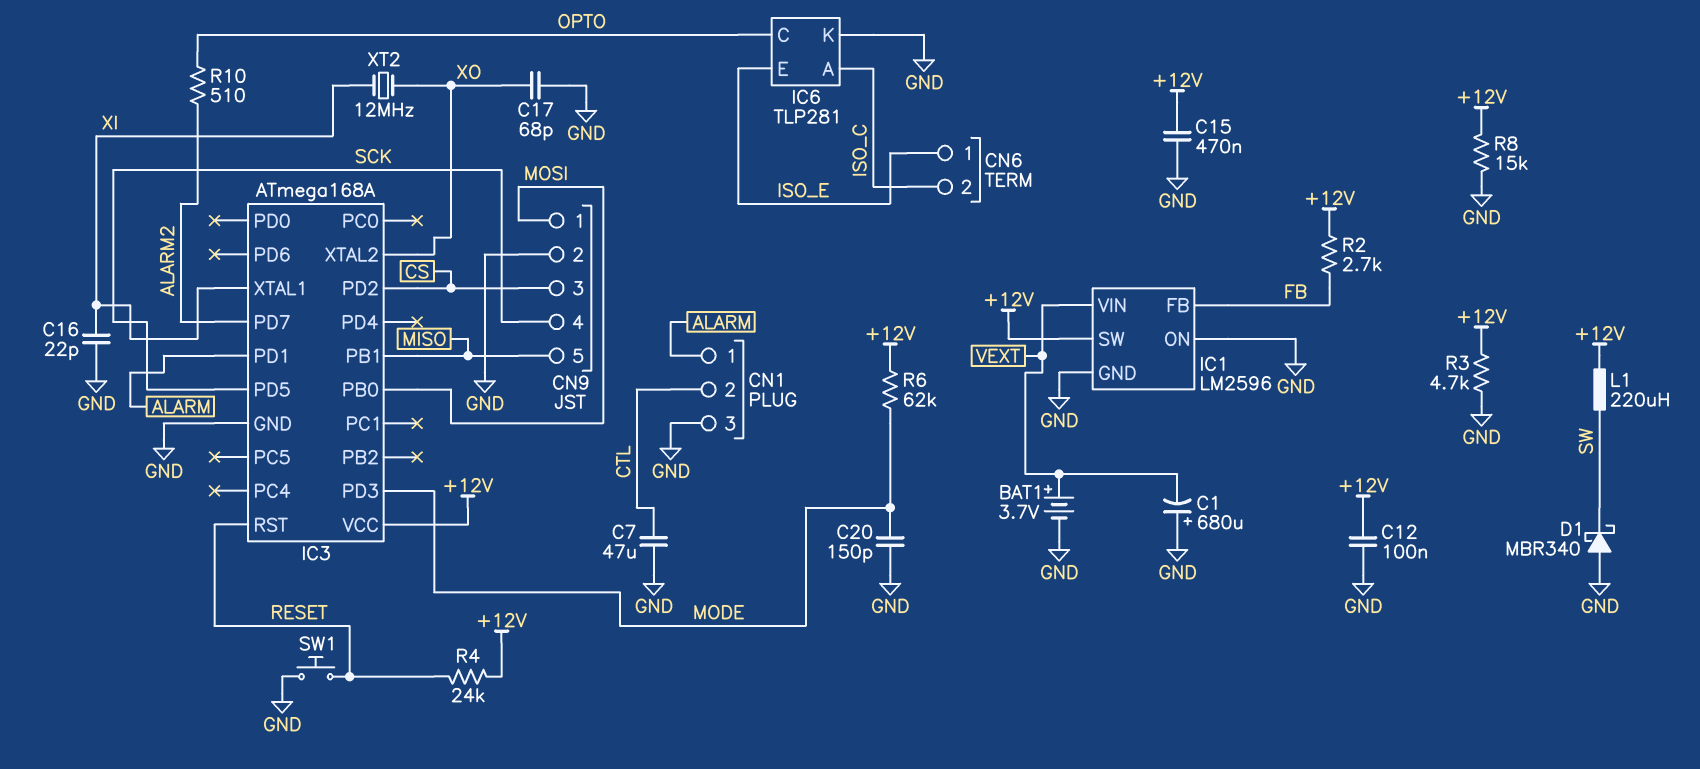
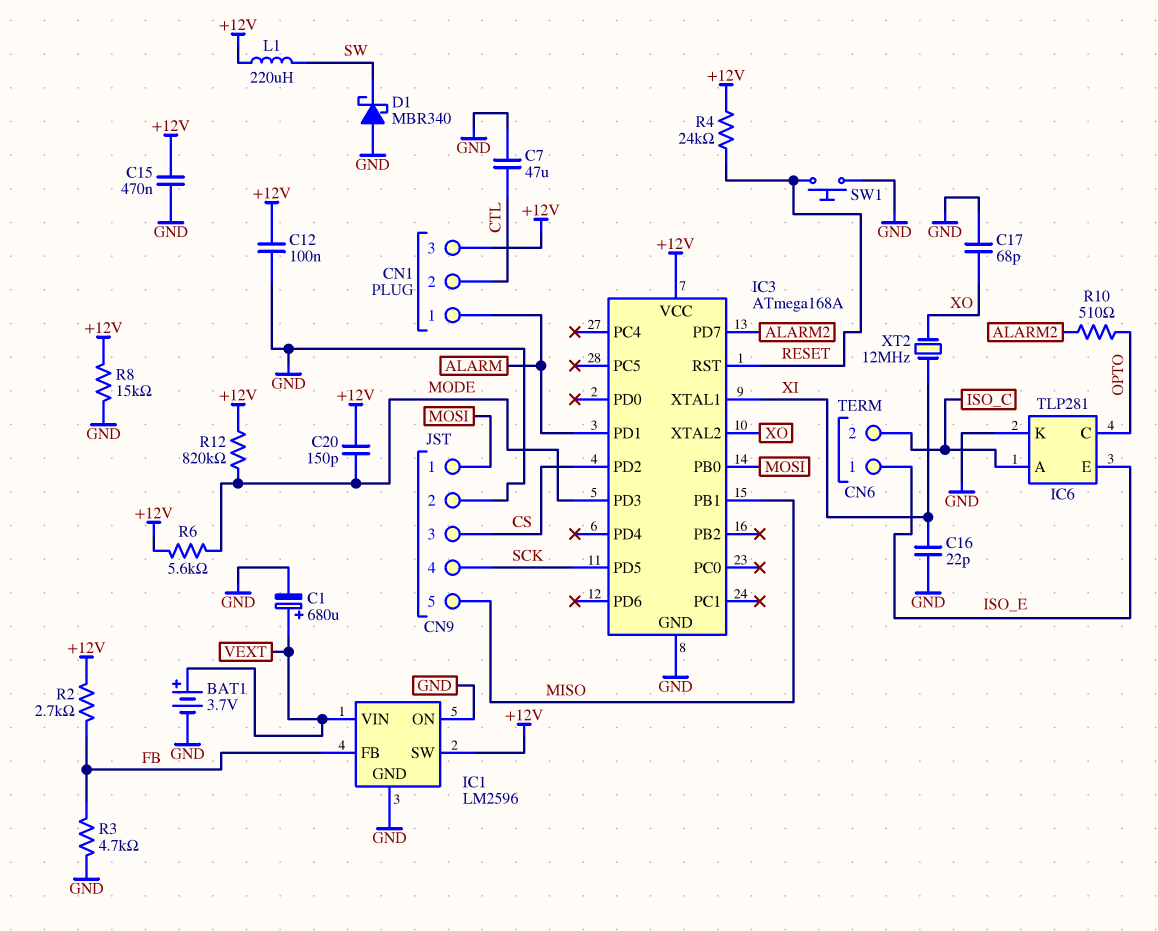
C1: 680uF (plus GND, minus VEXT) -> 680uF (plus VEXT, minus GND)
C20: 150pF (GND, MODE) -> 150pF (+12V, MODE)
CN1 pin 3: GND -> +12V
R3: 4.7k (+12V, GND) -> 4.7k (FB, GND)
R6: 62k (+12V, MODE) -> 5.6k (+12V, MODE)
R12: none -> 820k (+12V, MODE)

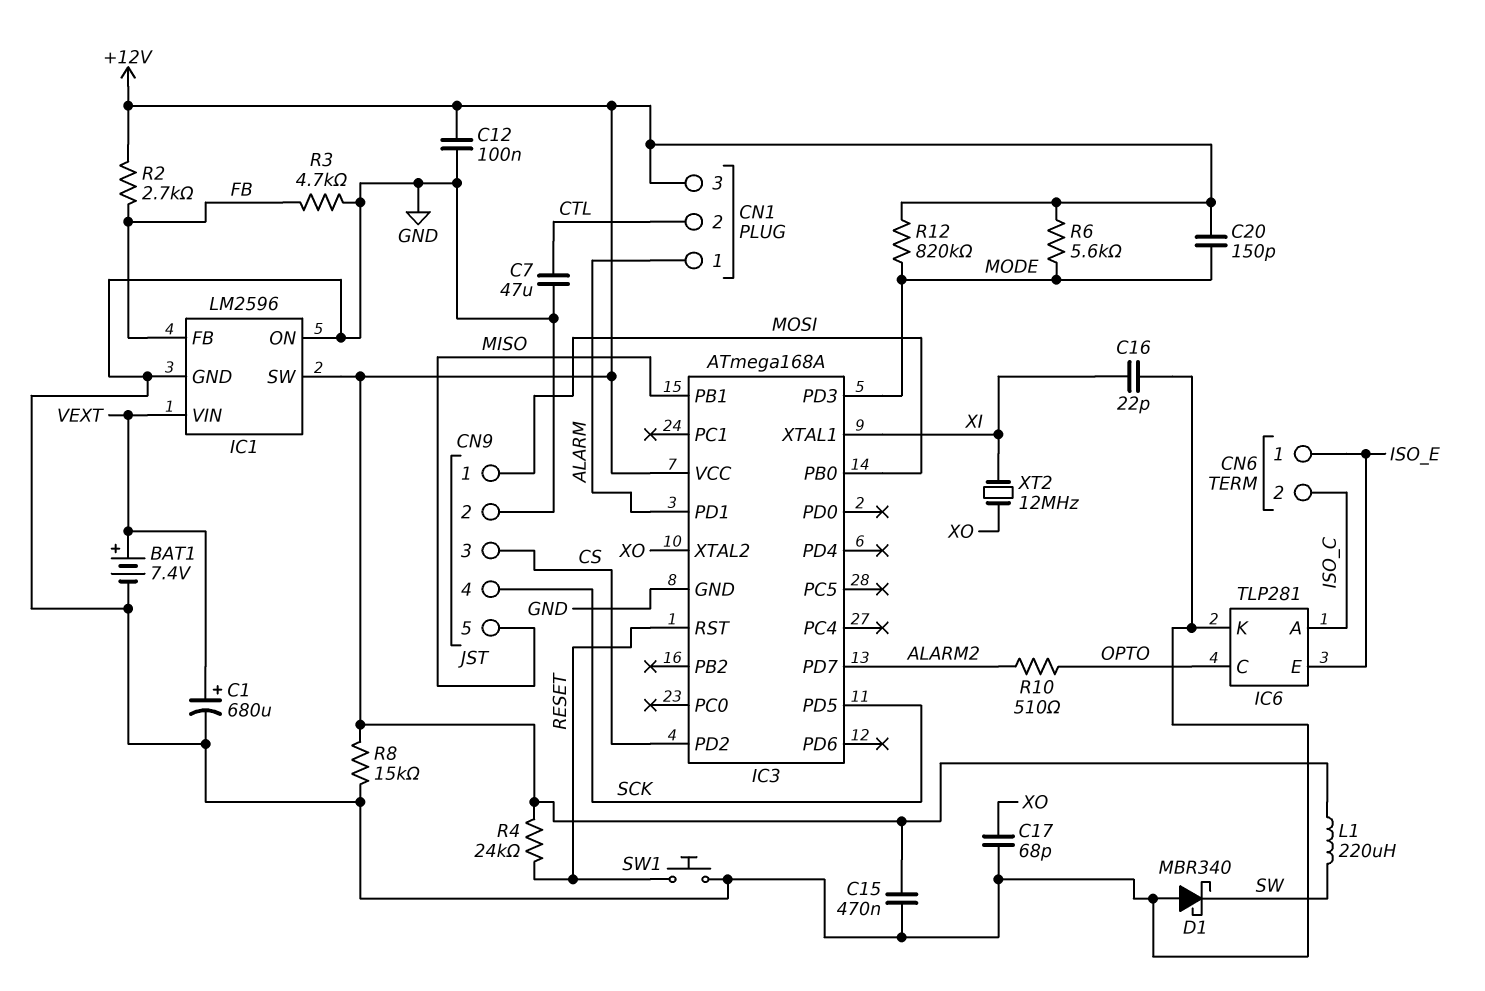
BAT1: 3.7V (plus VEXT, minus GND) -> 7.4V (plus VEXT, minus GND)

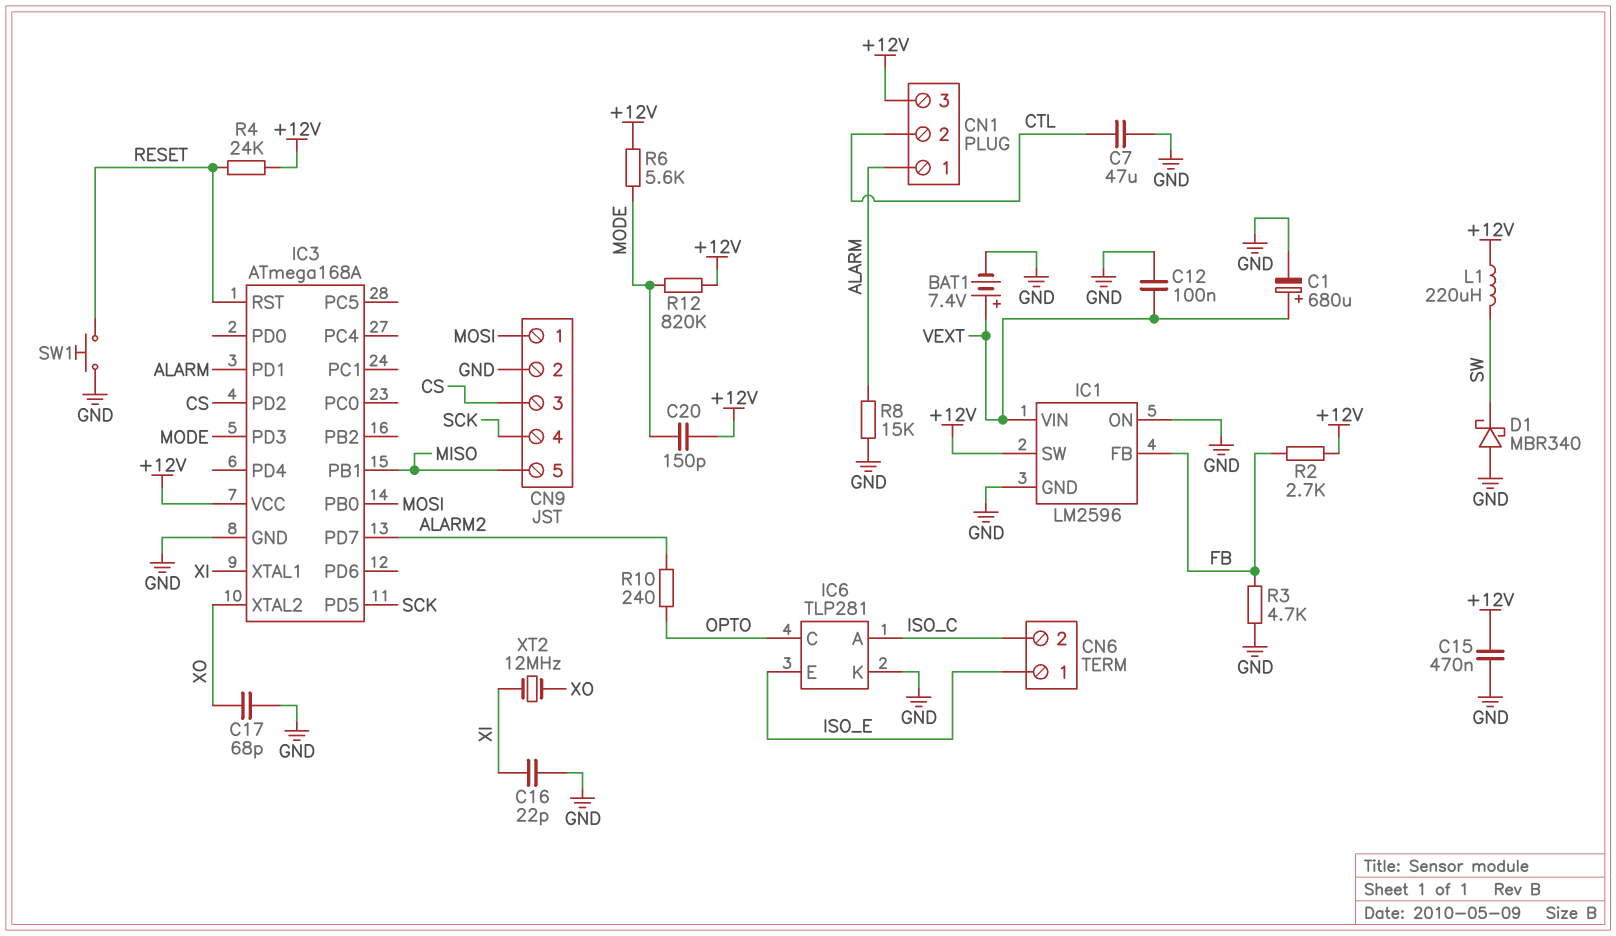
C12: 100nF (+12V, GND) -> 100nF (GND, VEXT)
R8: 15k (+12V, GND) -> 15k (ALARM, GND)
R10: 510 (ALARM2, OPTO) -> 240 (ALARM2, OPTO)

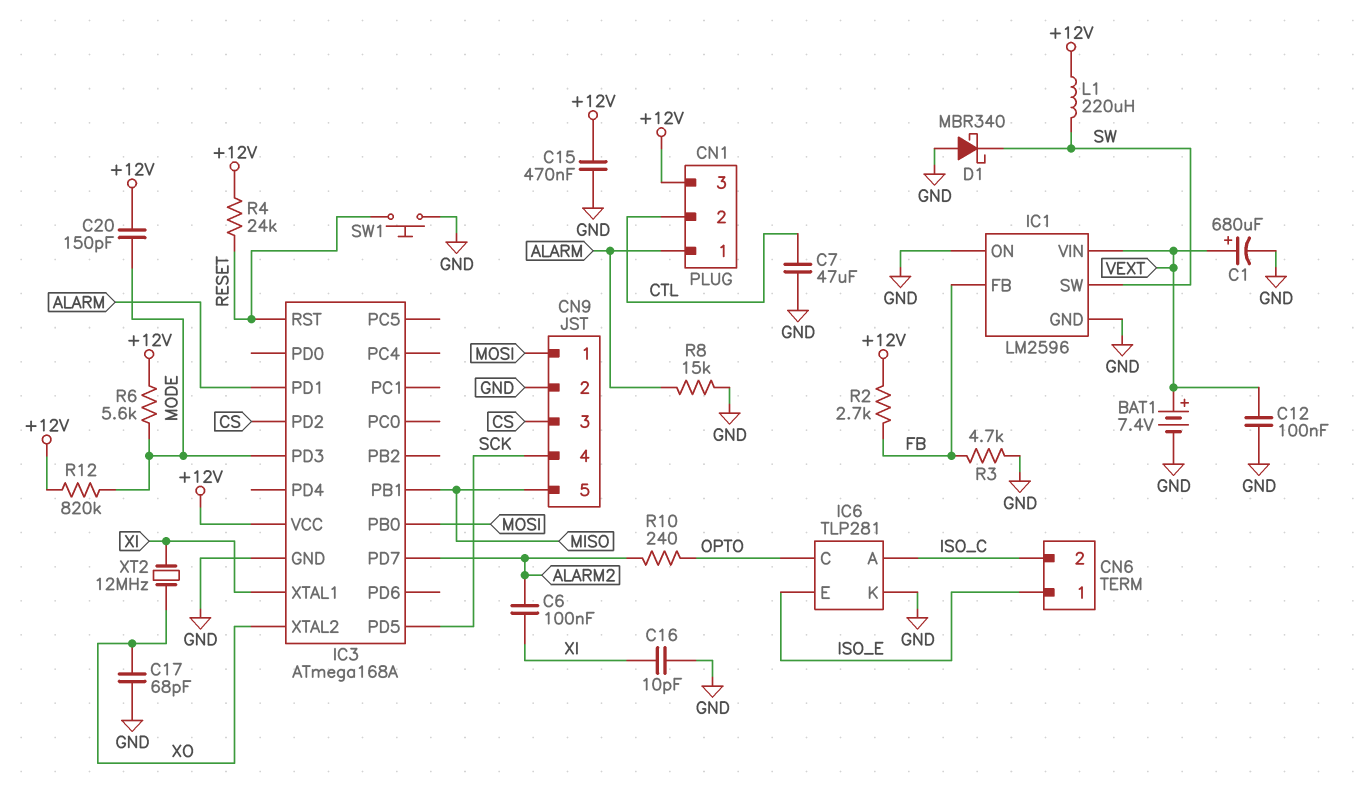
C6: none -> 100nF (ALARM2, XI)
C16: 22pF (GND, XI) -> 10pF (GND, XI)
IC1 pin SW: +12V -> SW

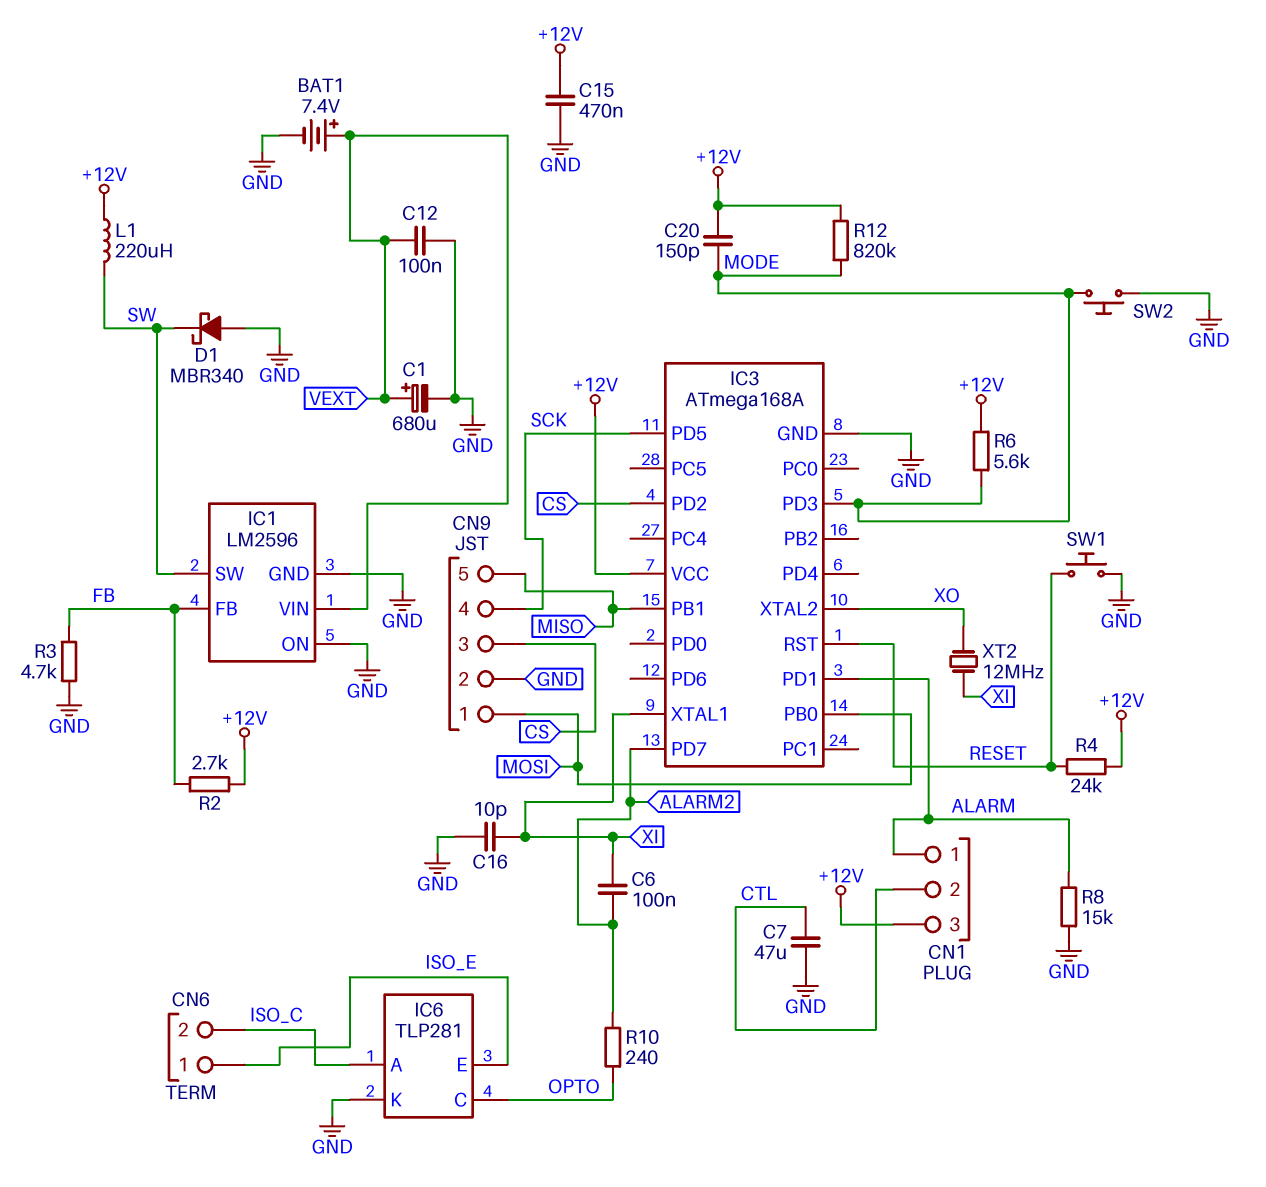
C17: 68pF (GND, XO) -> none
SW2: none -> button (GND, MODE)

